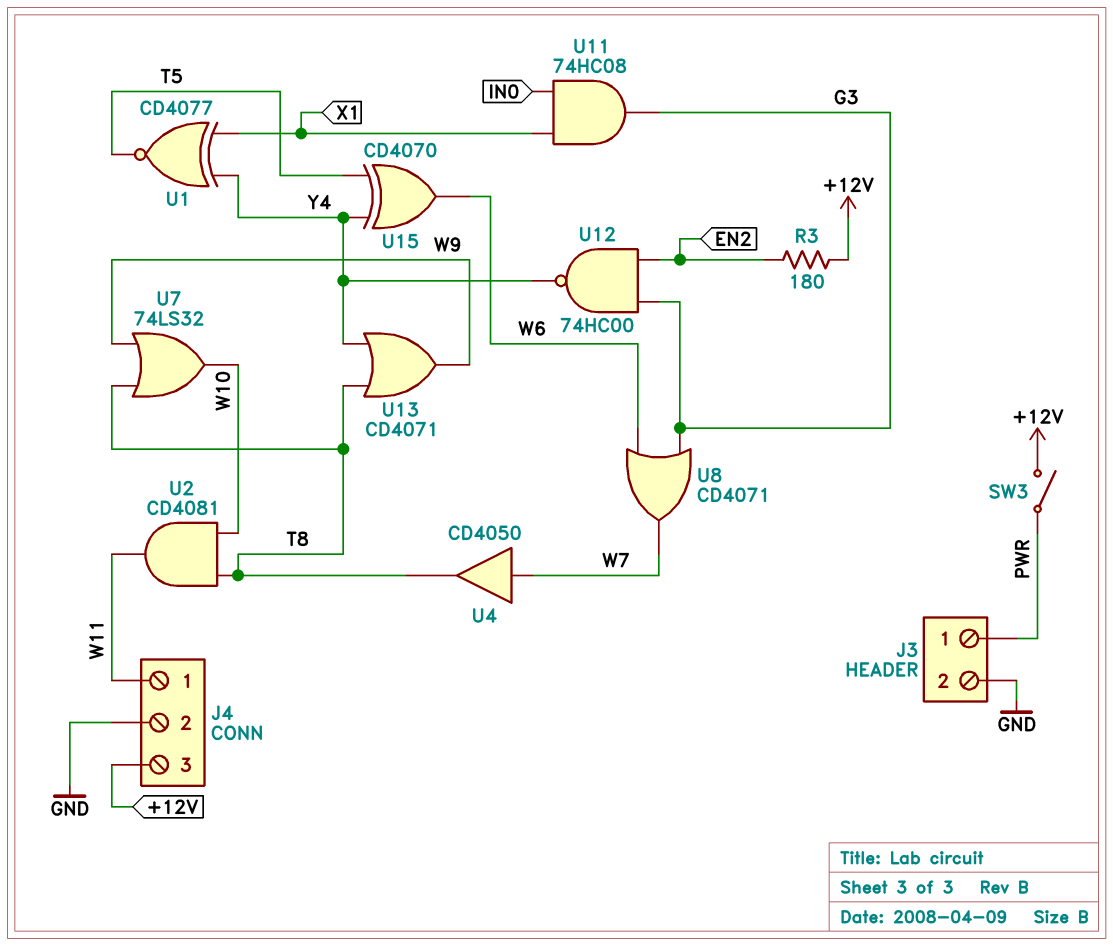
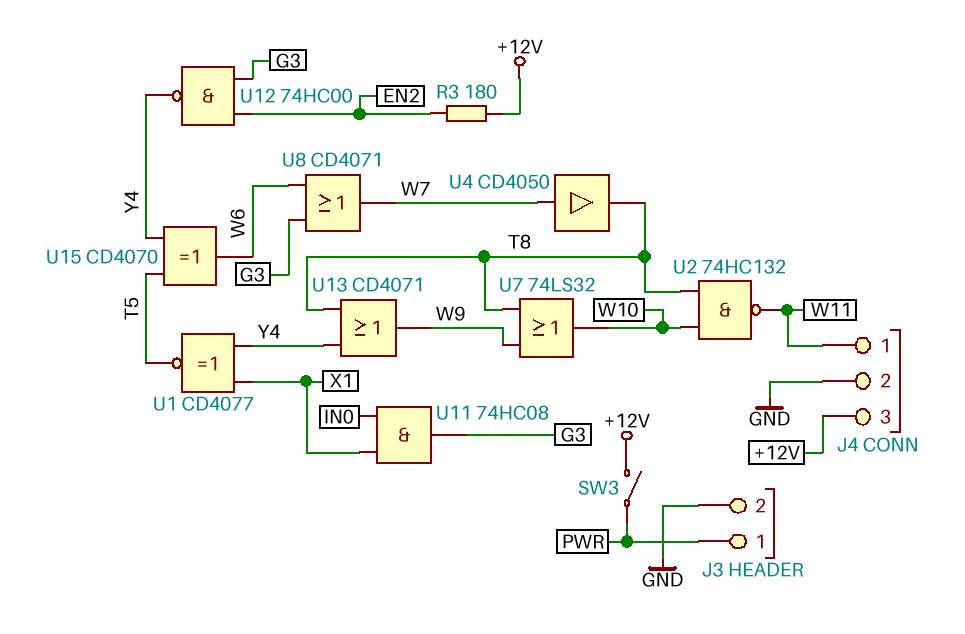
U2: AND CD4081 (in T8, in W10, out W11) -> NAND 74HC132 (in T8, in W10, out W11)

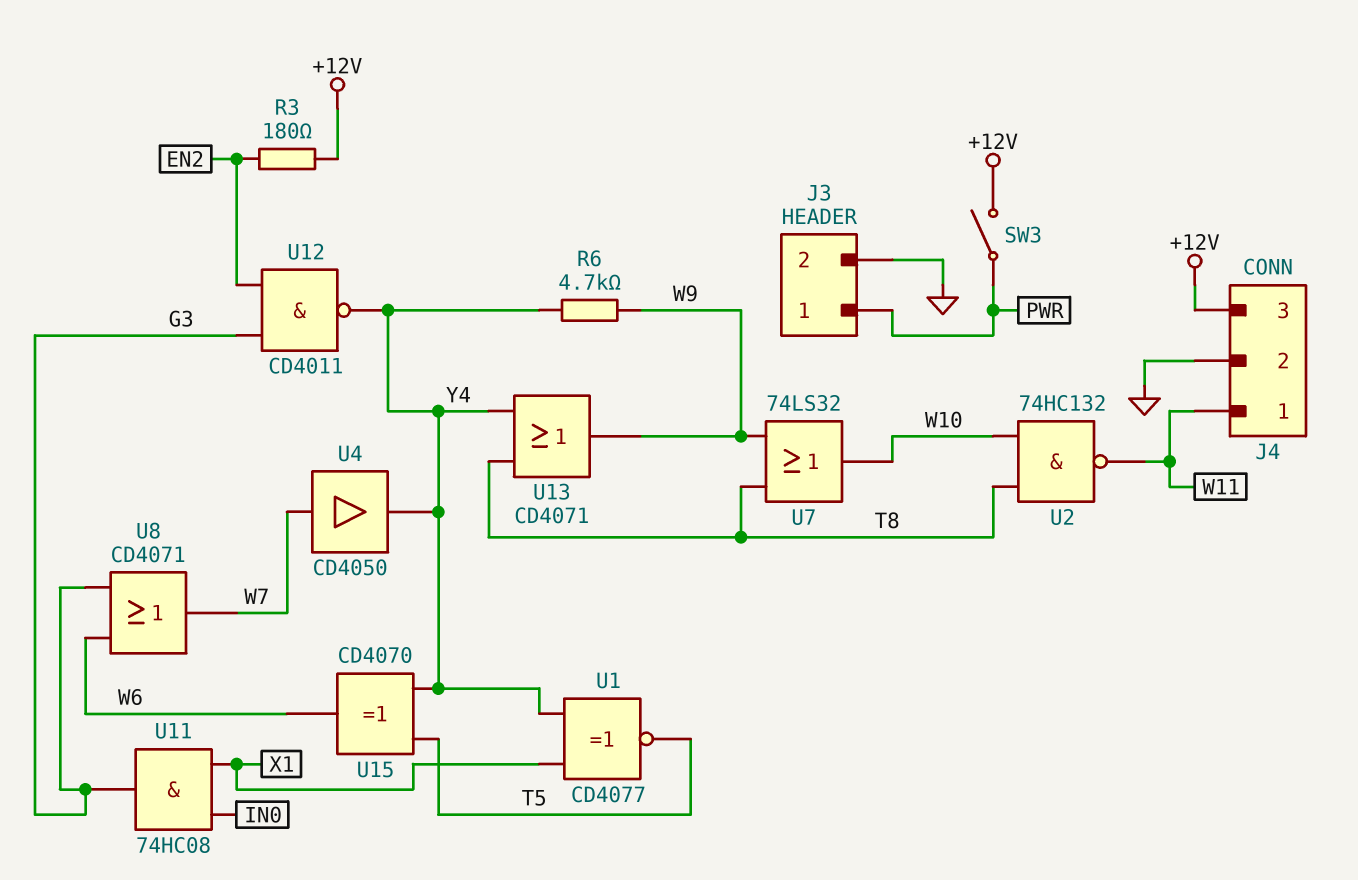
R6: none -> 4.7k (W9, Y4)
U4: buffer CD4050 (in W7, out T8) -> buffer CD4050 (in W7, out Y4)
U12: NAND 74HC00 (in EN2, in G3, out Y4) -> NAND CD4011 (in EN2, in G3, out Y4)

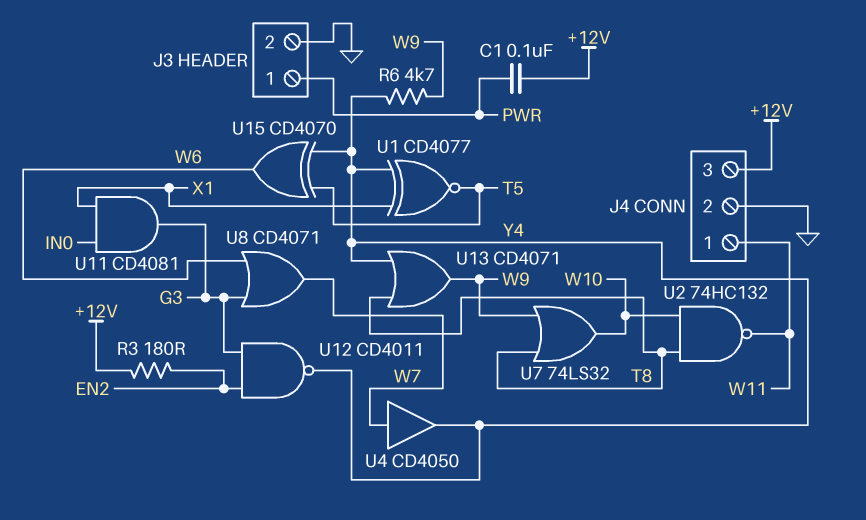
C1: none -> 100nF (+12V, PWR)
SW3: switch (+12V, PWR) -> none
U11: AND 74HC08 (in IN0, in X1, out G3) -> AND CD4081 (in IN0, in X1, out G3)

